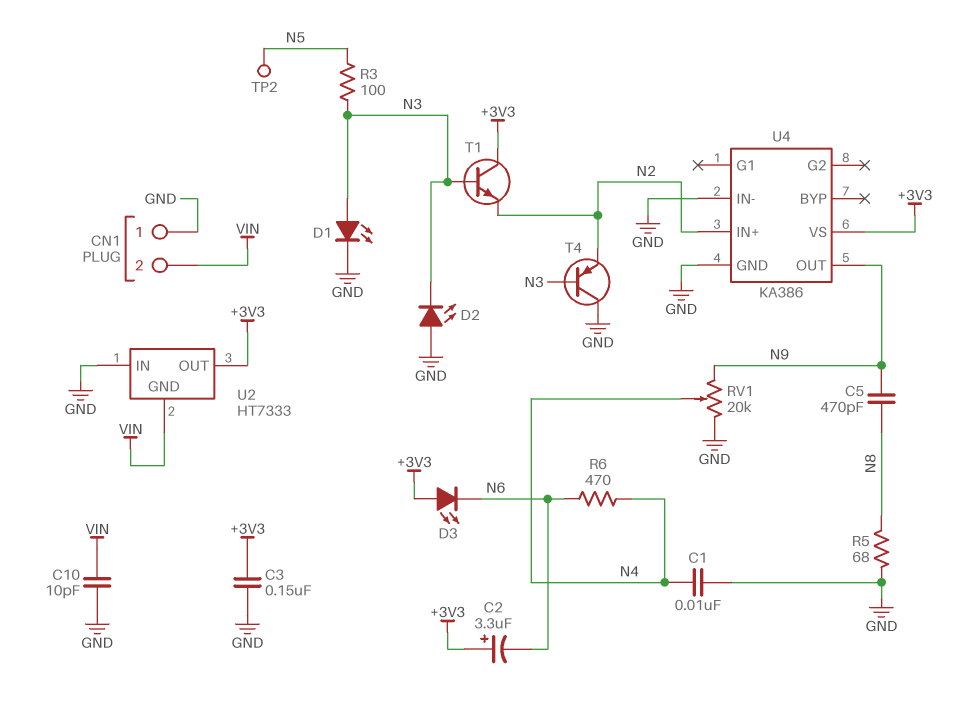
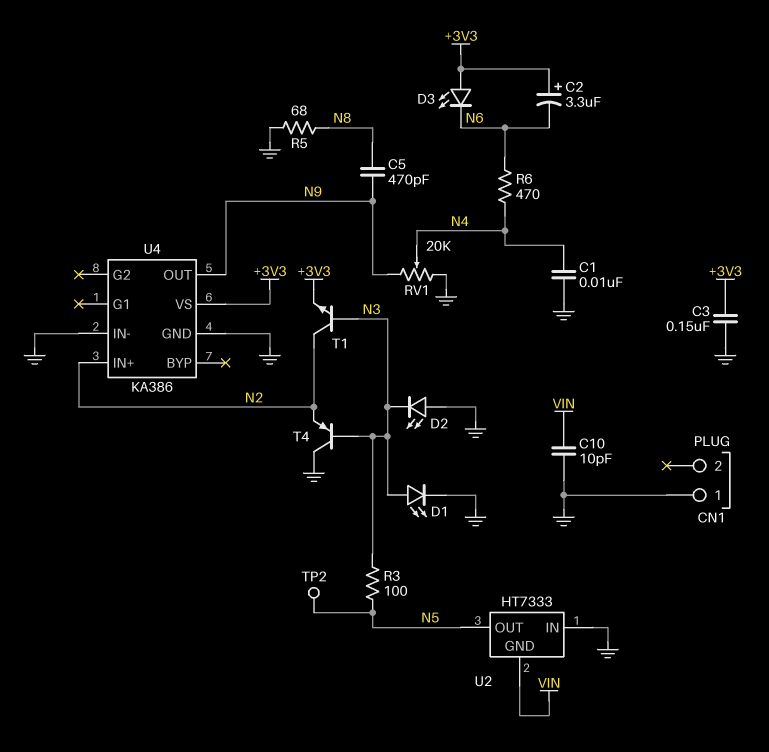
CN1 pin 2: VIN -> none
T1: NPN (B N3, C +3V3, E N2) -> NPN (B N3, C N2, E +3V3)
U2 pin OUT: +3V3 -> N5

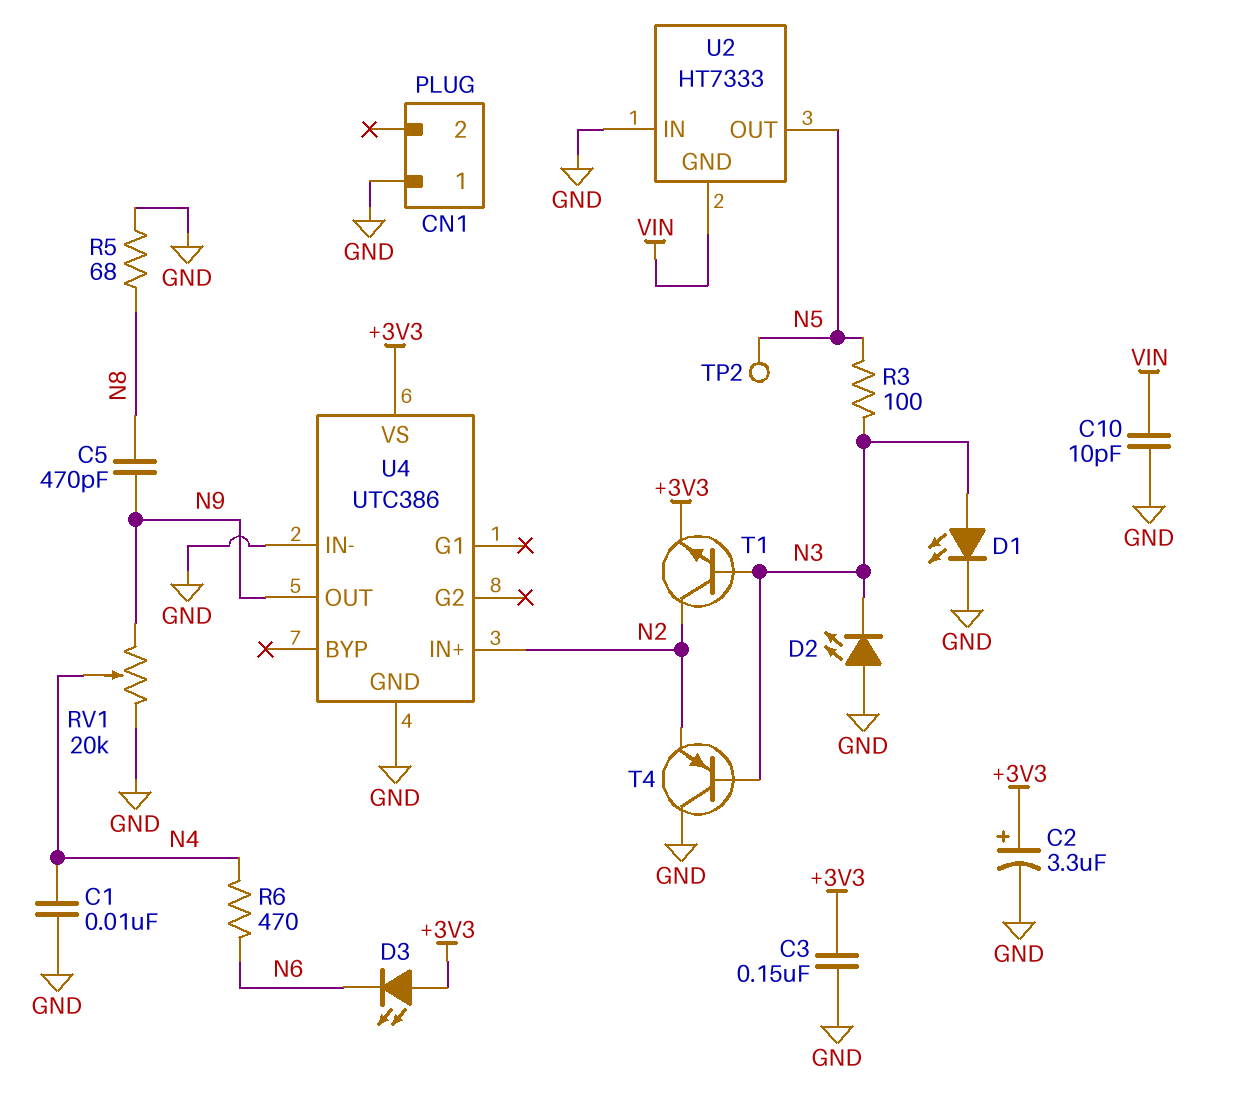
C2: 3.3uF (plus +3V3, minus N6) -> 3.3uF (plus +3V3, minus GND)
U4: KA386 -> UTC386

